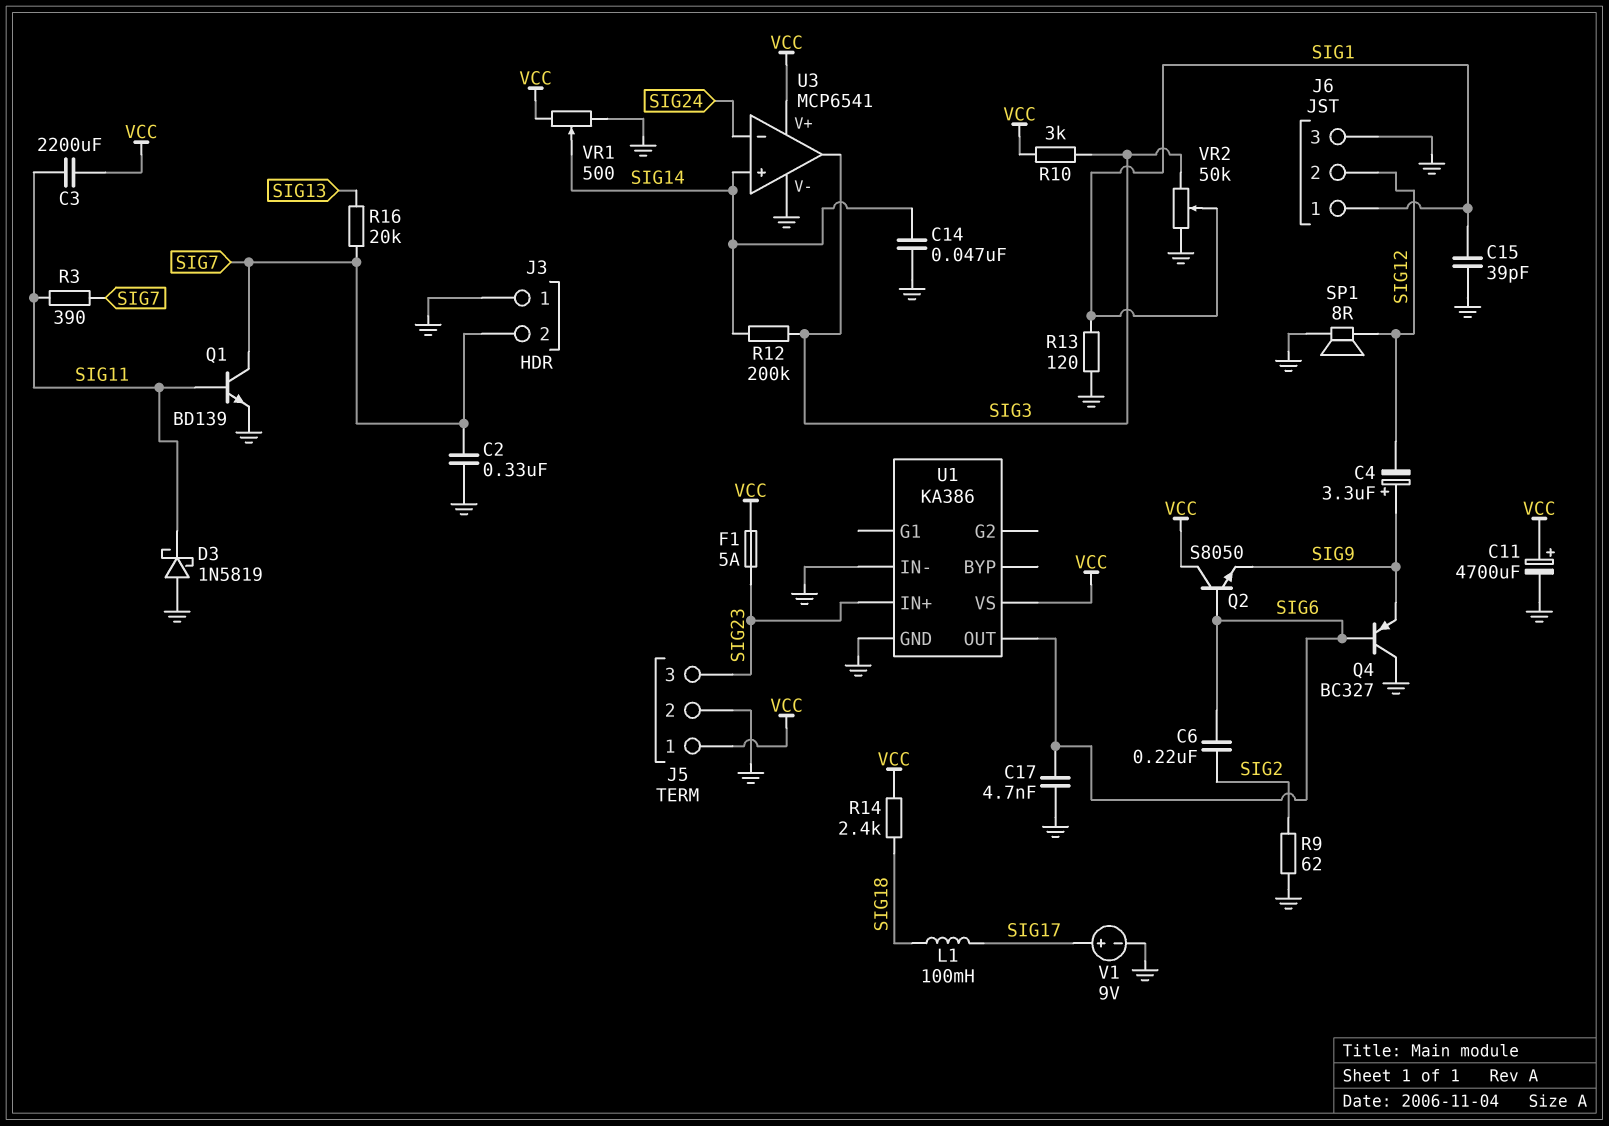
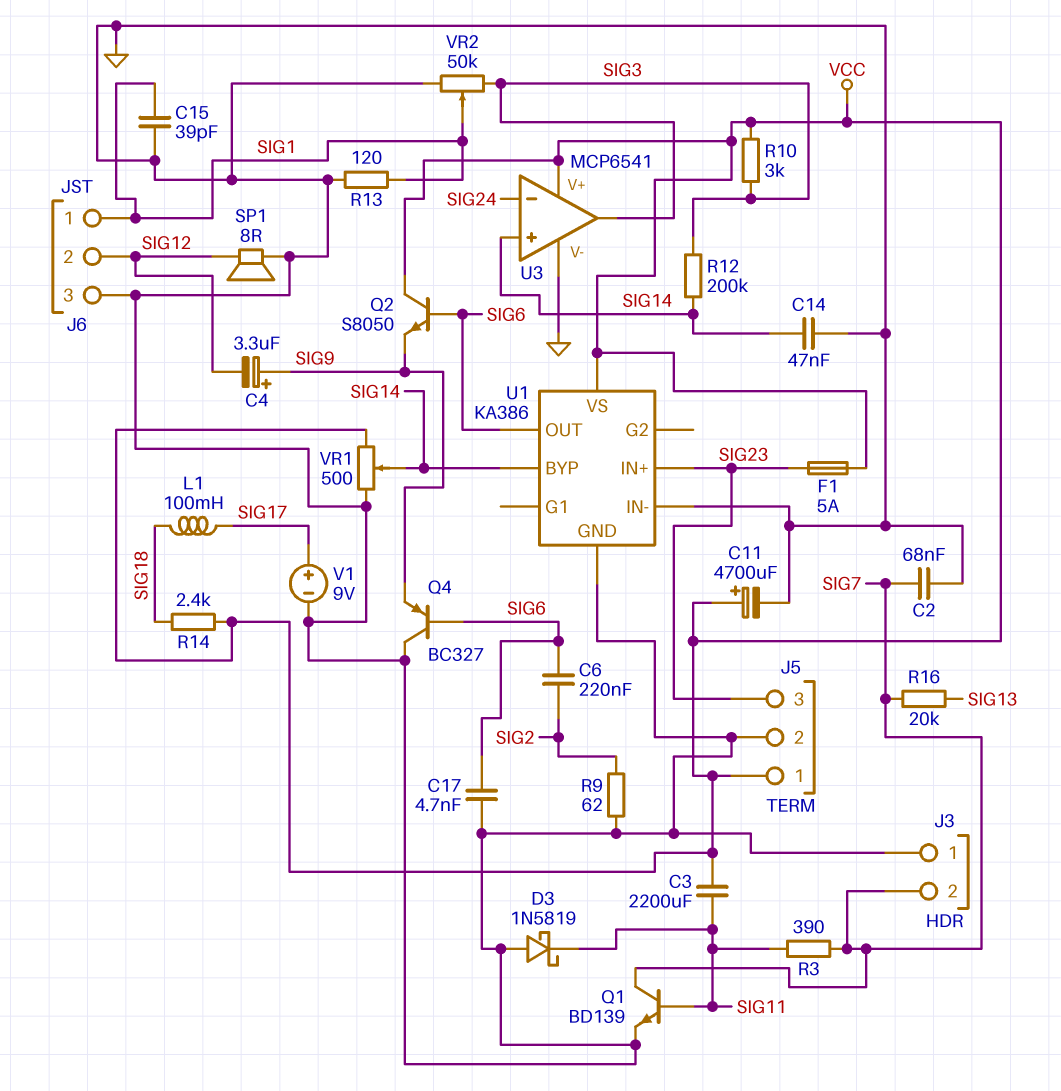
C2: 330nF (GND, SIG7) -> 68nF (GND, SIG7)
U1 pin BYP: none -> SIG14

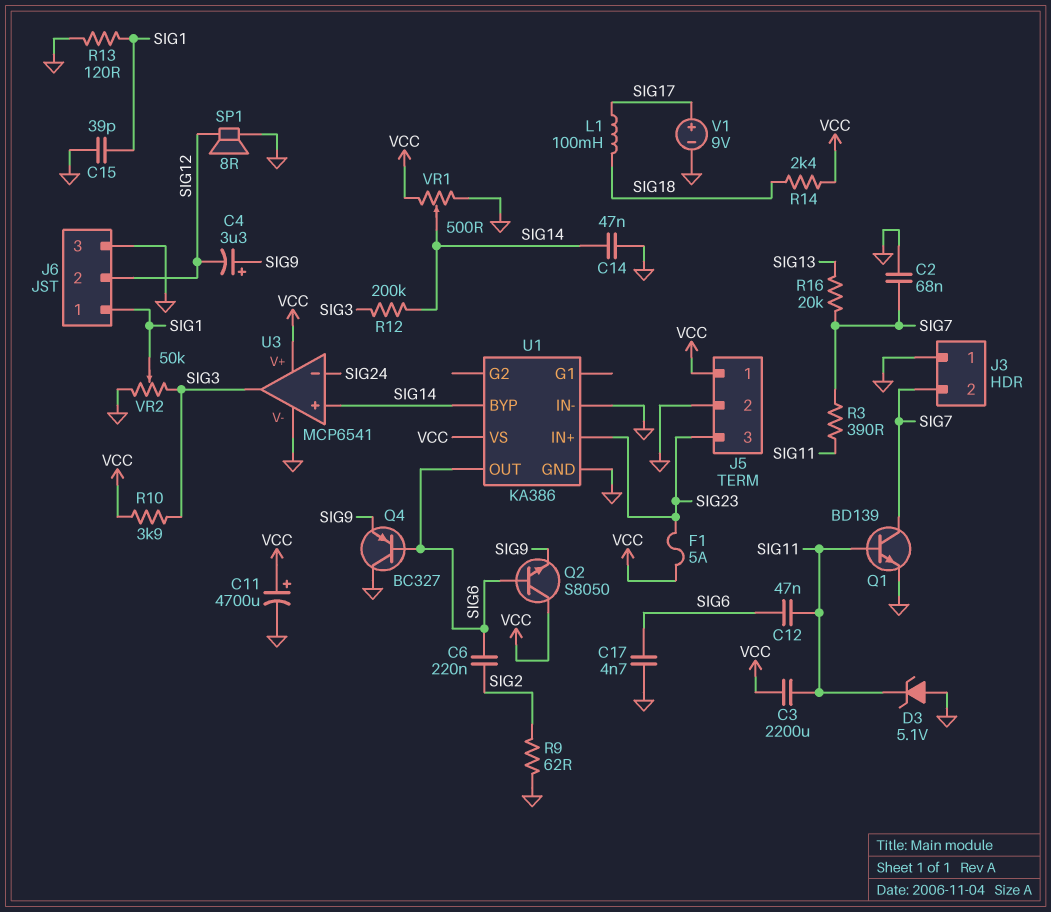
C12: none -> 47nF (SIG6, SIG11)
D3: schottky 1N5819 (A GND, K SIG11) -> zener 5.1V (A GND, K SIG11)
R10: 3k (SIG3, VCC) -> 3.9k (SIG3, VCC)

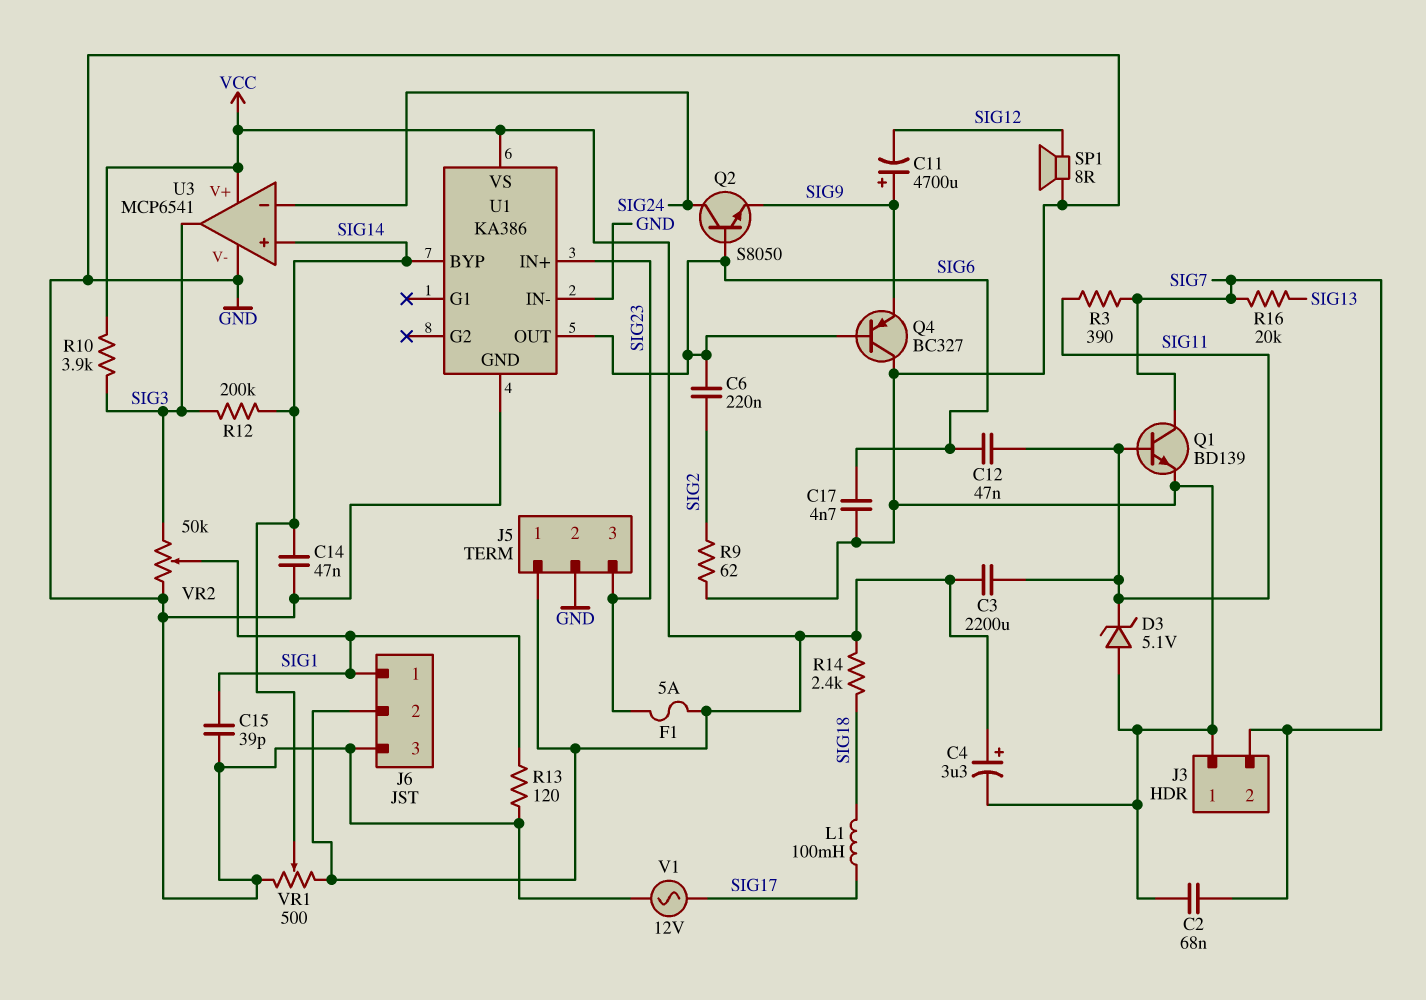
C4: 3.3uF (plus SIG9, minus SIG12) -> 3.3uF (plus VCC, minus GND)
C11: 4700uF (plus VCC, minus GND) -> 4700uF (plus SIG9, minus SIG12)
J6 pin 2: SIG12 -> VCC
Q2: NPN S8050 (B SIG6, C VCC, E SIG9) -> NPN S8050 (B SIG6, C SIG24, E SIG9)
V1: 9V (plus SIG17, minus GND) -> AC 12V (GND, SIG17)

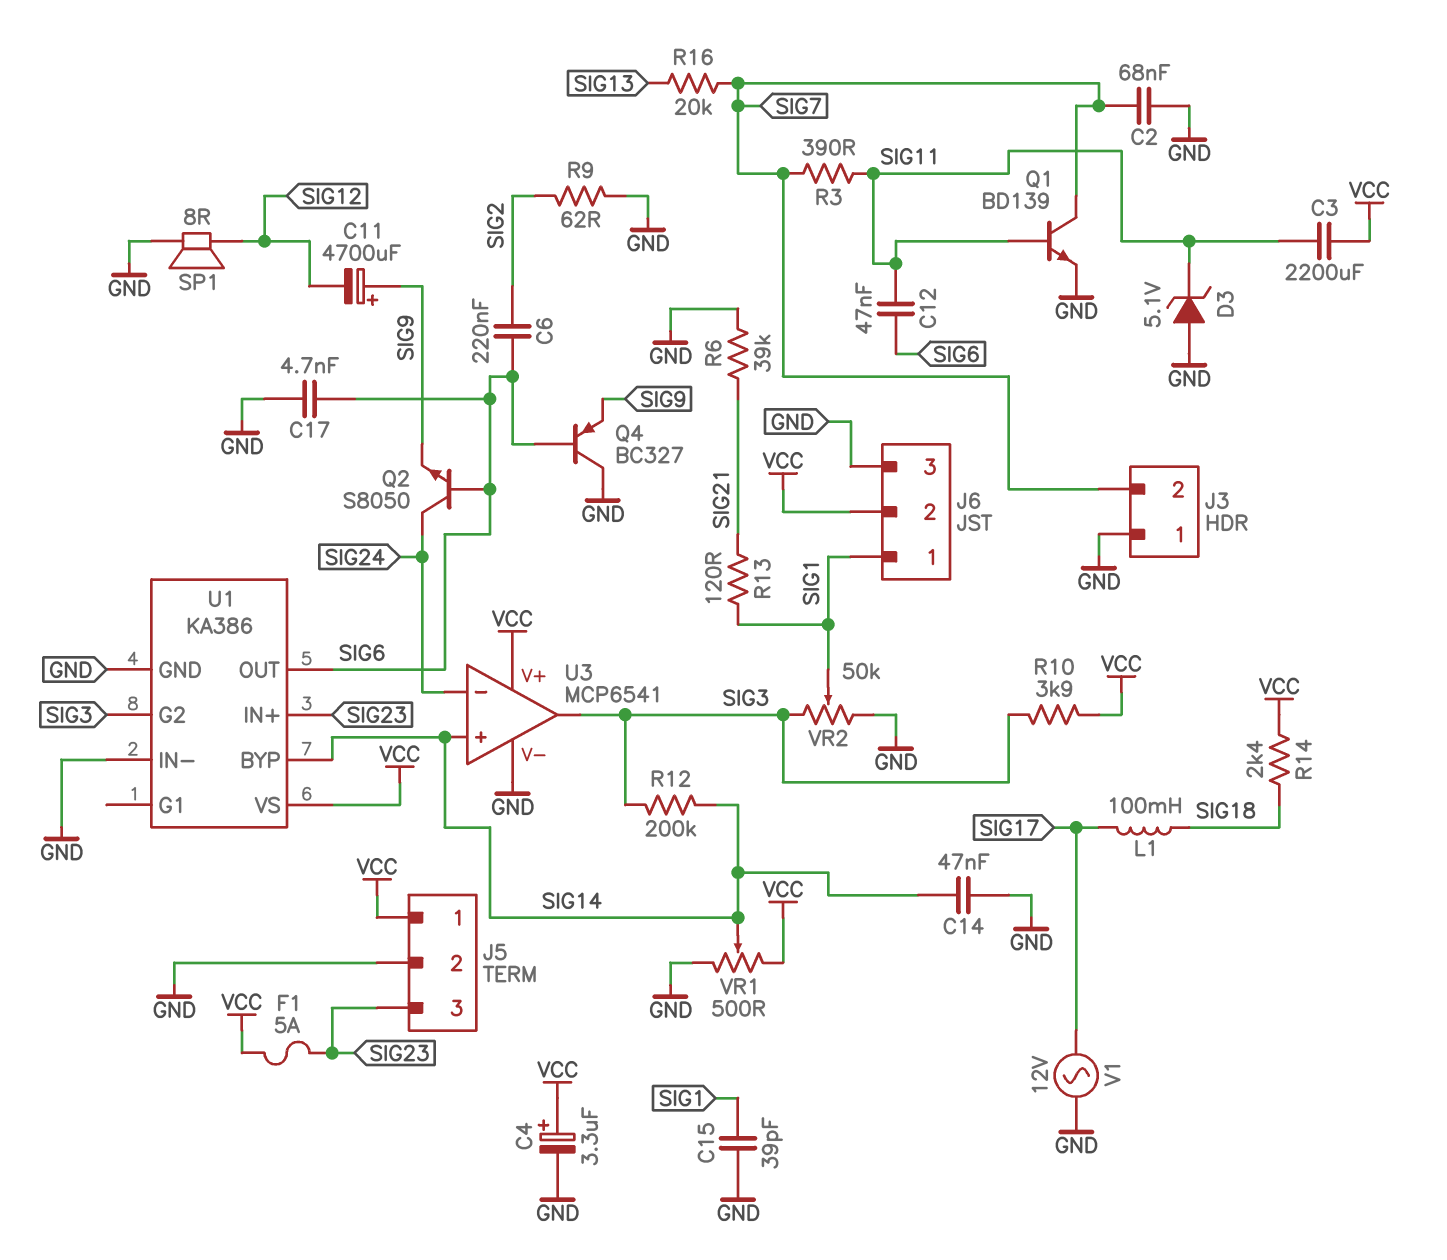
R6: none -> 39k (GND, SIG21)
R13: 120 (GND, SIG1) -> 120 (SIG1, SIG21)
U1 pin G2: none -> SIG3

